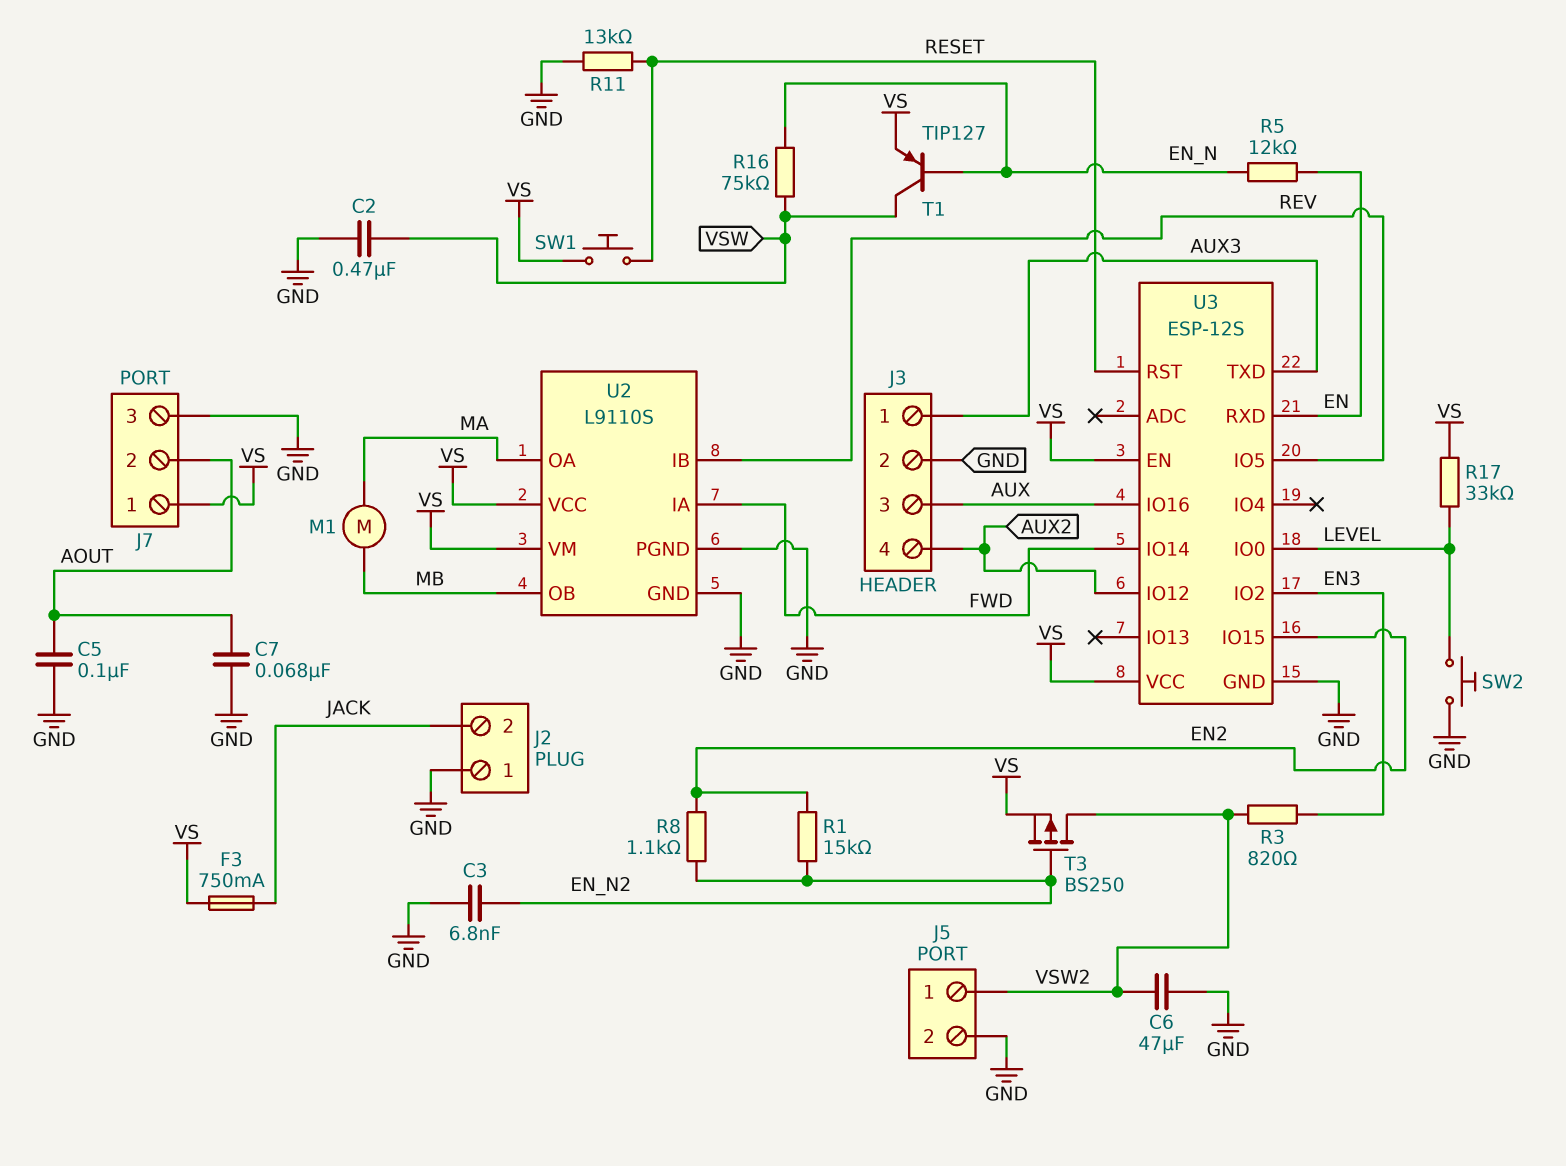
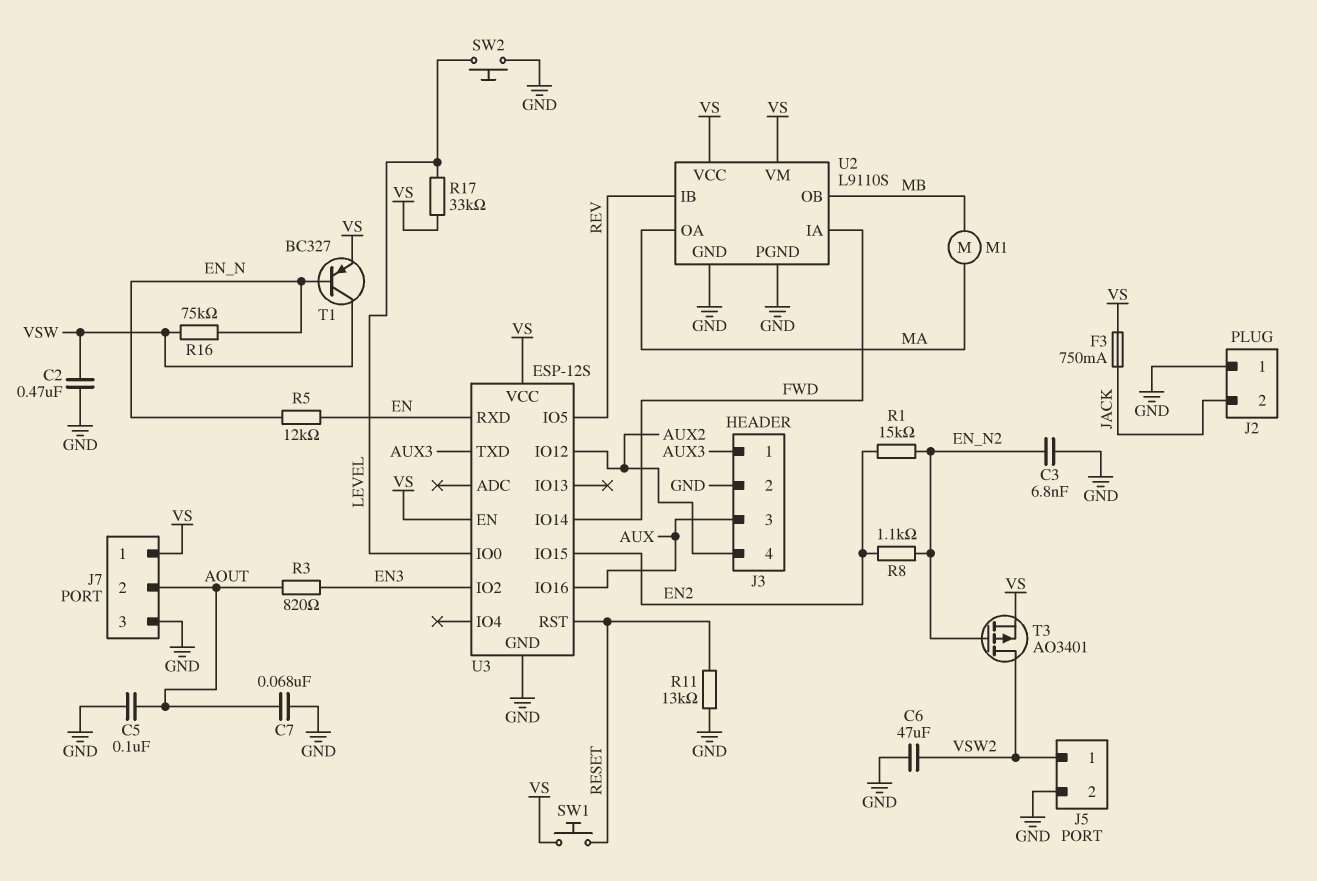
R3: 820 (EN3, VSW2) -> 820 (AOUT, EN3)
T1: PNP TIP127 (B EN_N, C VSW, E VS) -> PNP BC327 (B EN_N, C VSW, E VS)
T3: PMOS BS250 (G EN_N2, D VSW2, S VS) -> PMOS AO3401 (G EN_N2, D VSW2, S VS)

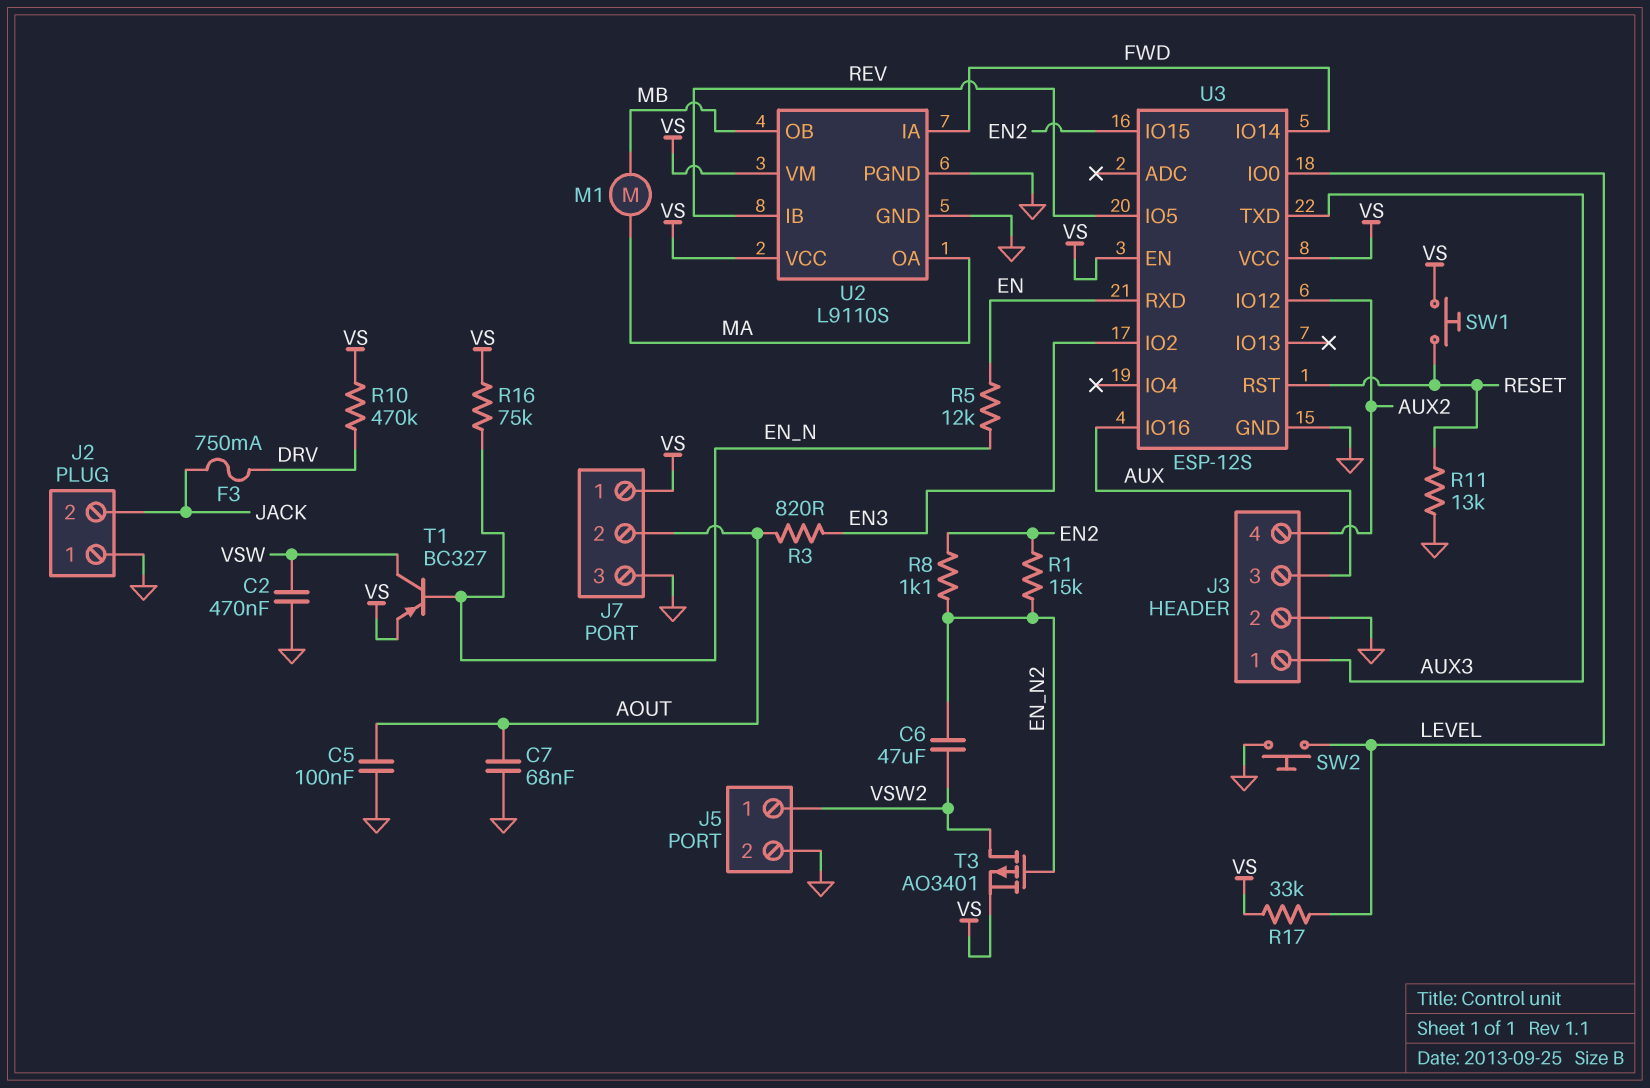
C3: 6.8nF (EN_N2, GND) -> none
C6: 47uF (GND, VSW2) -> 47uF (EN_N2, VSW2)
F3: 750mA (JACK, VS) -> 750mA (DRV, JACK)
R10: none -> 470k (DRV, VS)
R16: 75k (EN_N, VSW) -> 75k (EN_N, VS)

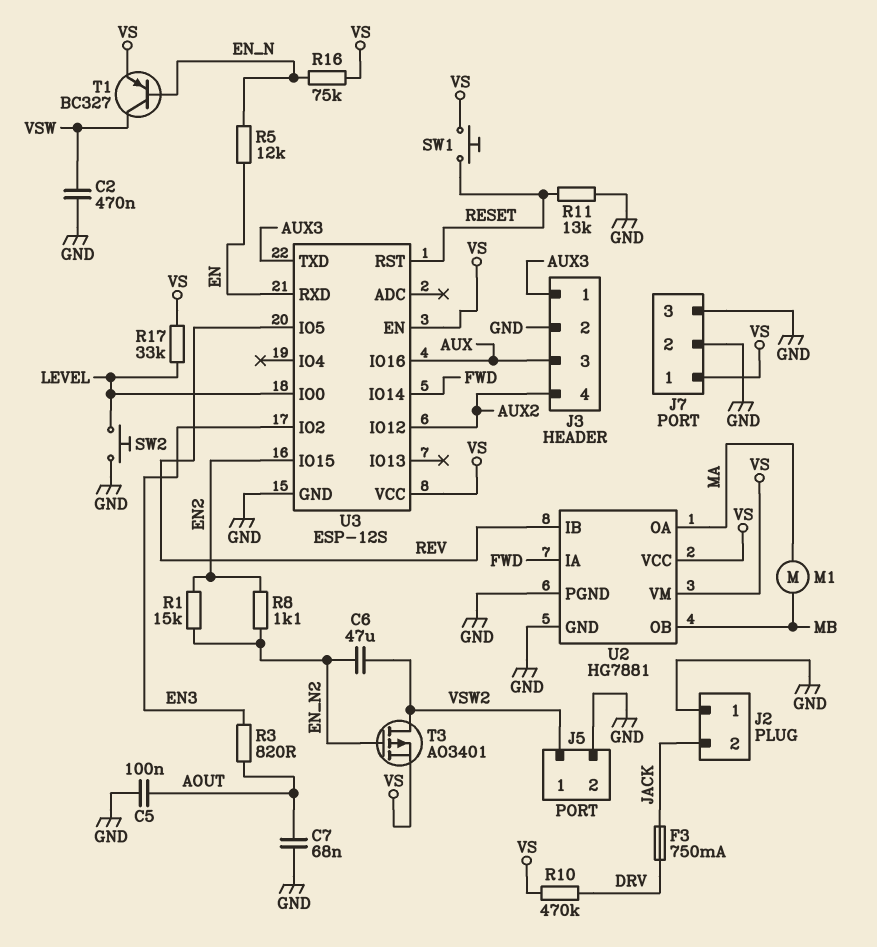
J7 pin 2: AOUT -> GND
U2: L9110S -> HG7881

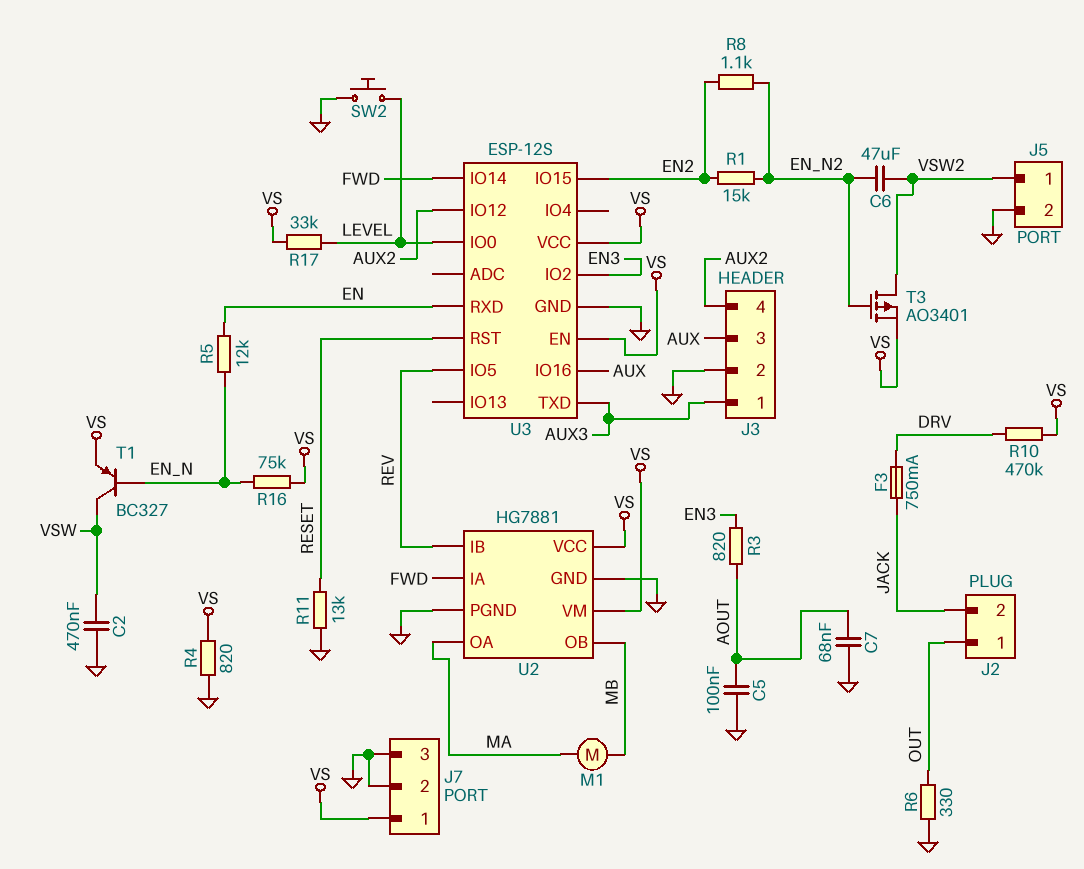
J2 pin 1: GND -> OUT
R4: none -> 820 (GND, VS)
R6: none -> 330 (GND, OUT)
SW1: button (RESET, VS) -> none

